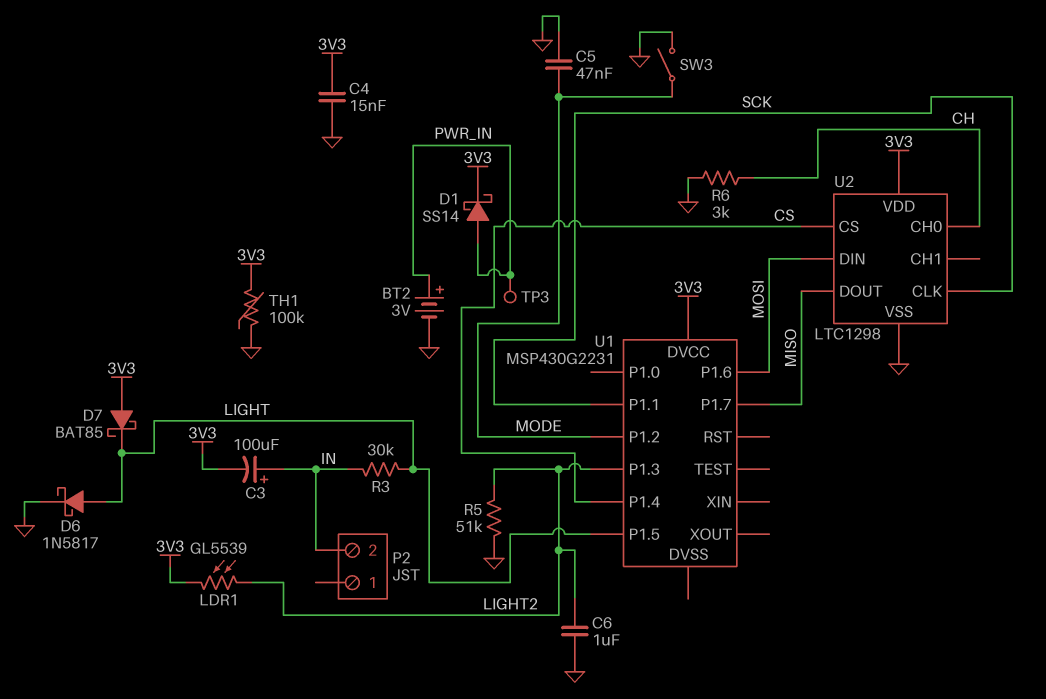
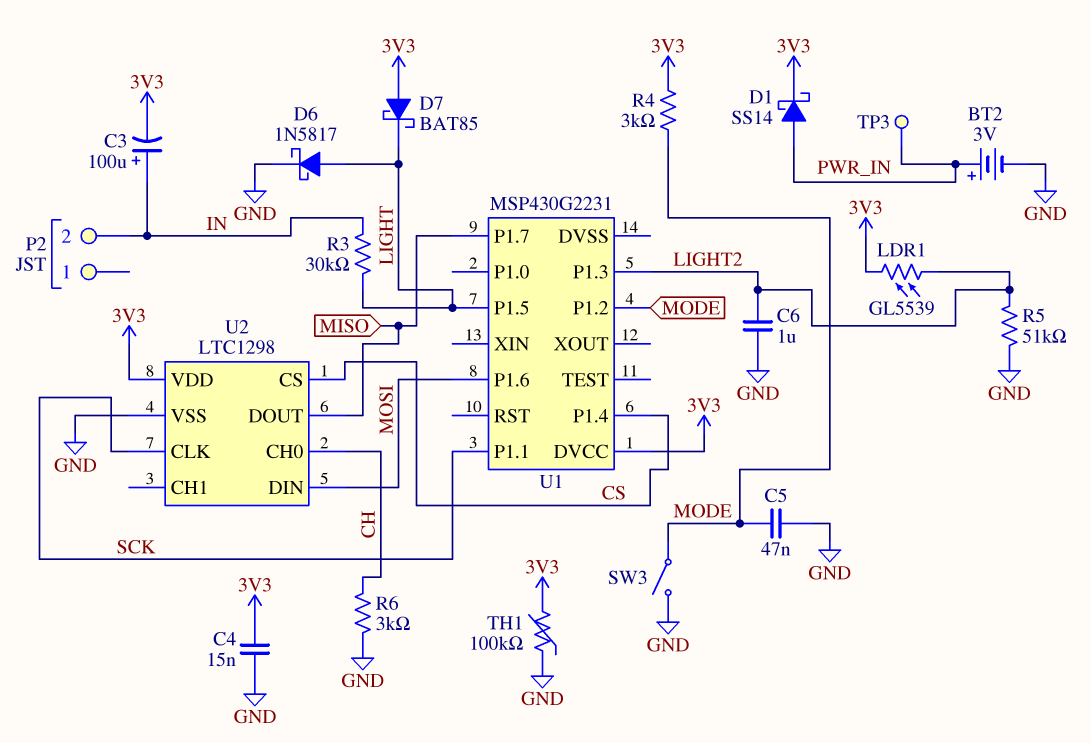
R4: none -> 3k (3V3, MODE)

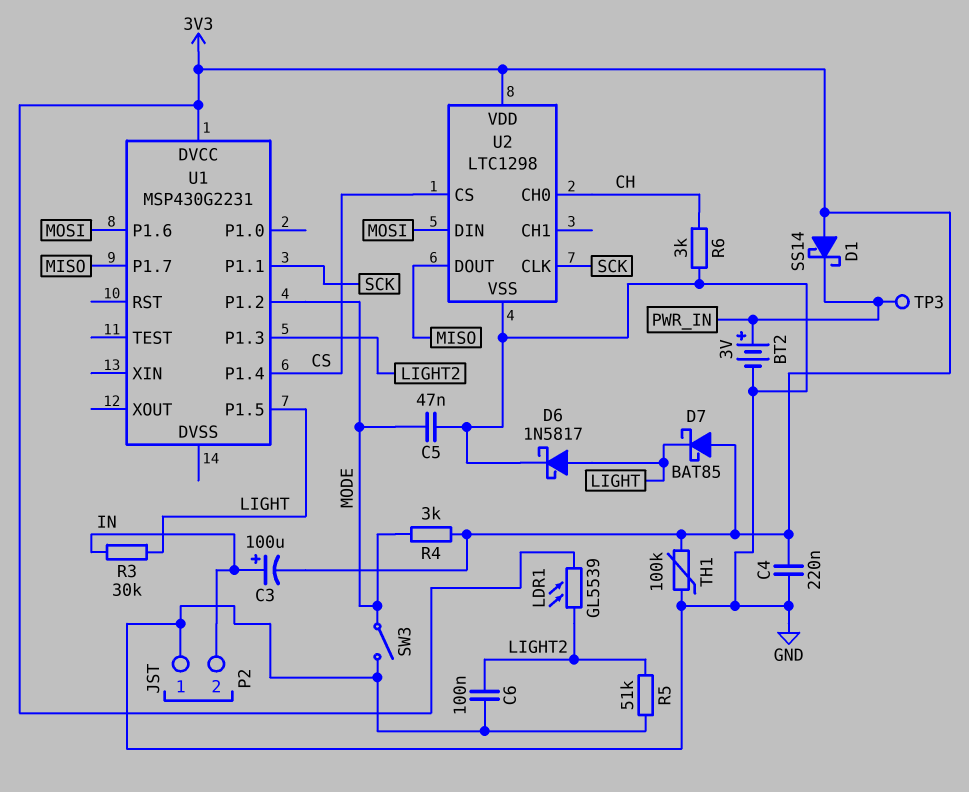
C4: 15nF (3V3, GND) -> 220nF (3V3, GND)
C6: 1uF (GND, LIGHT2) -> 100nF (GND, LIGHT2)
D1: schottky SS14 (A PWR_IN, K 3V3) -> schottky SS14 (A 3V3, K PWR_IN)
P2 pin 1: none -> GND

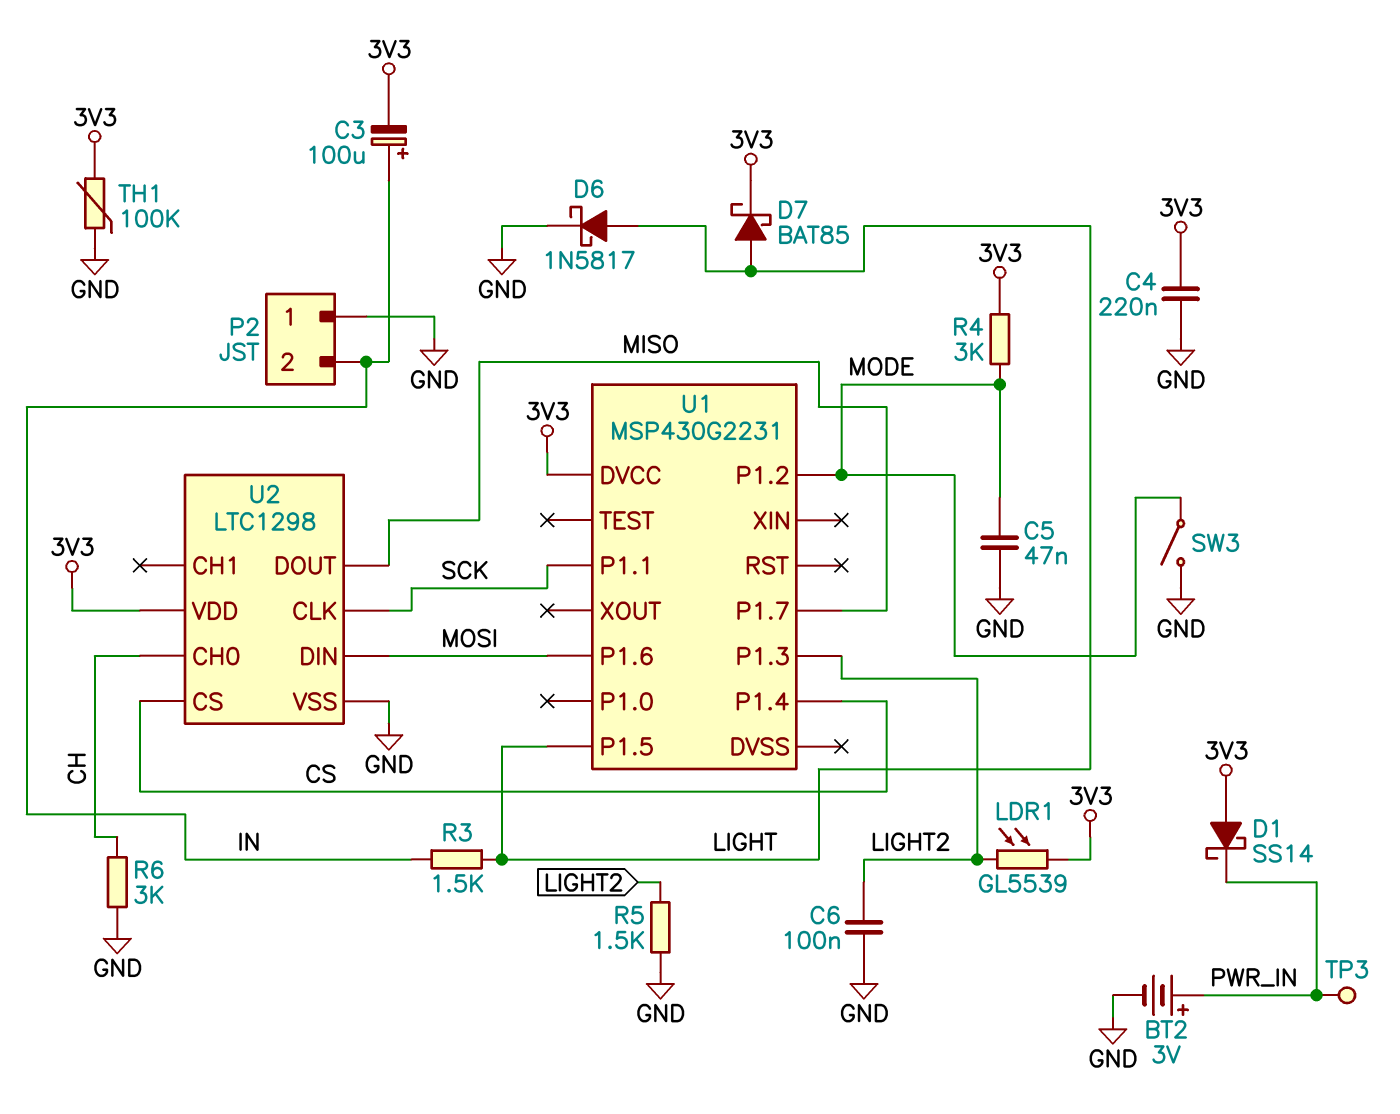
D7: schottky BAT85 (A 3V3, K LIGHT) -> schottky BAT85 (A LIGHT, K 3V3)
R3: 30k (IN, LIGHT) -> 1.5k (IN, LIGHT)
R5: 51k (GND, LIGHT2) -> 1.5k (GND, LIGHT2)

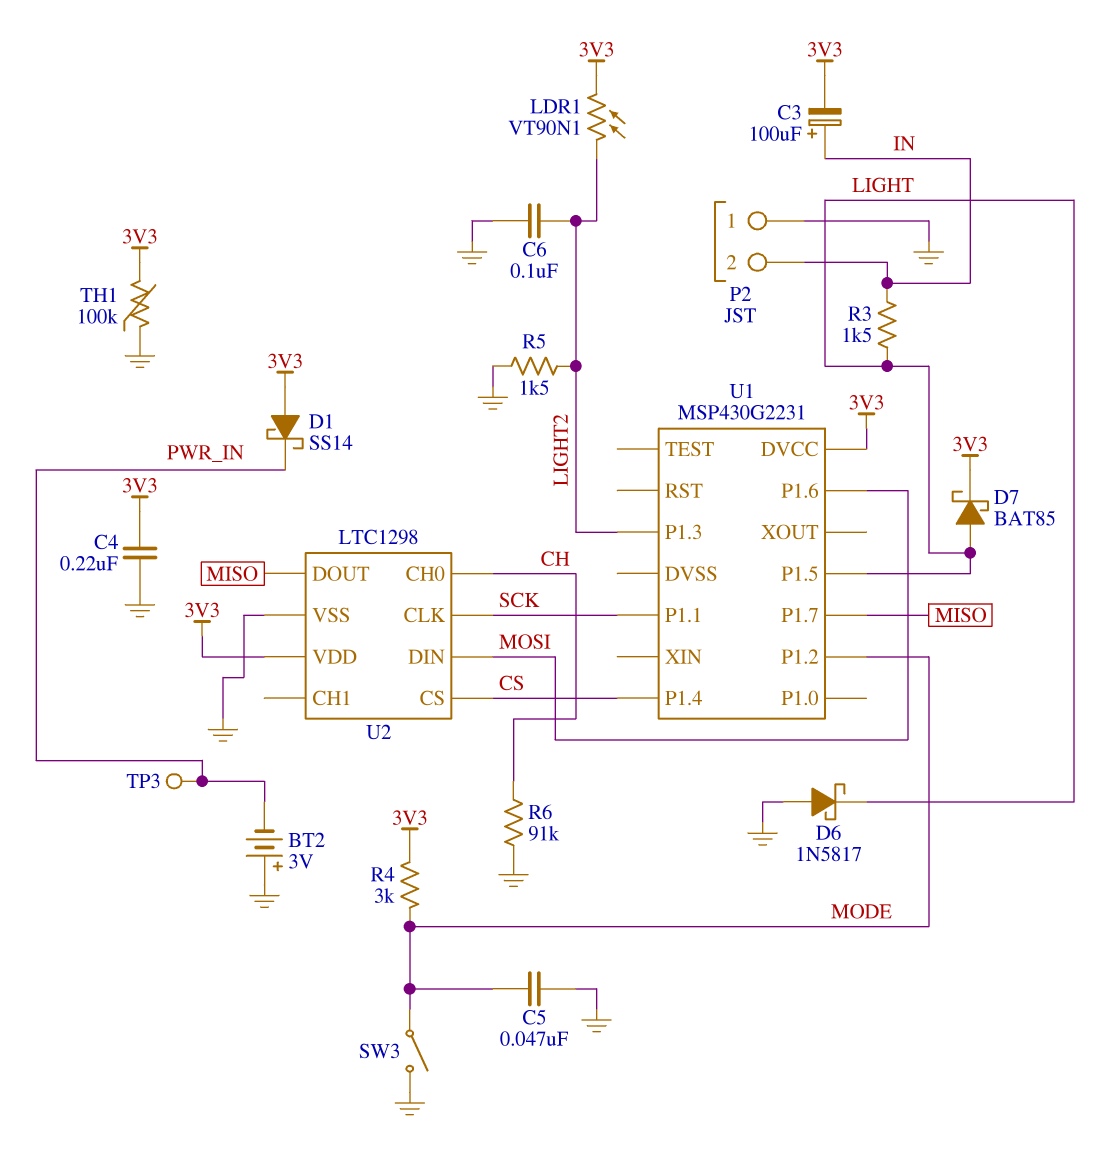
BT2: 3V (plus PWR_IN, minus GND) -> 3V (plus GND, minus PWR_IN)
D6: schottky 1N5817 (A LIGHT, K GND) -> schottky 1N5817 (A GND, K LIGHT)
LDR1: GL5539 (3V3, LIGHT2) -> VT90N1 (3V3, LIGHT2)
R6: 3k (CH, GND) -> 91k (CH, GND)

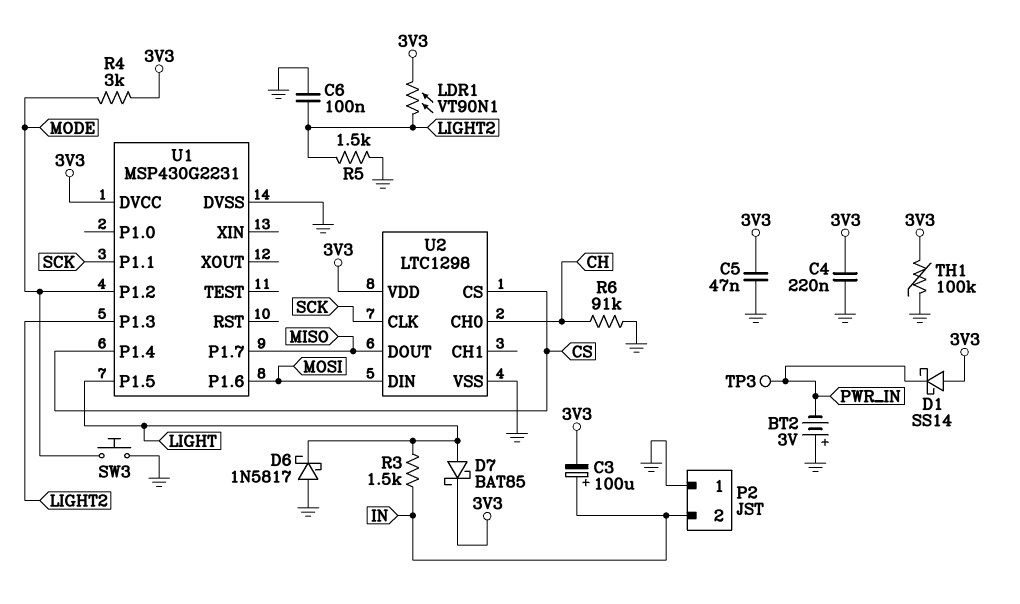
C5: 47nF (GND, MODE) -> 47nF (3V3, GND)
SW3: switch (GND, MODE) -> button (GND, MODE)
U1 pin DVSS: none -> GND

